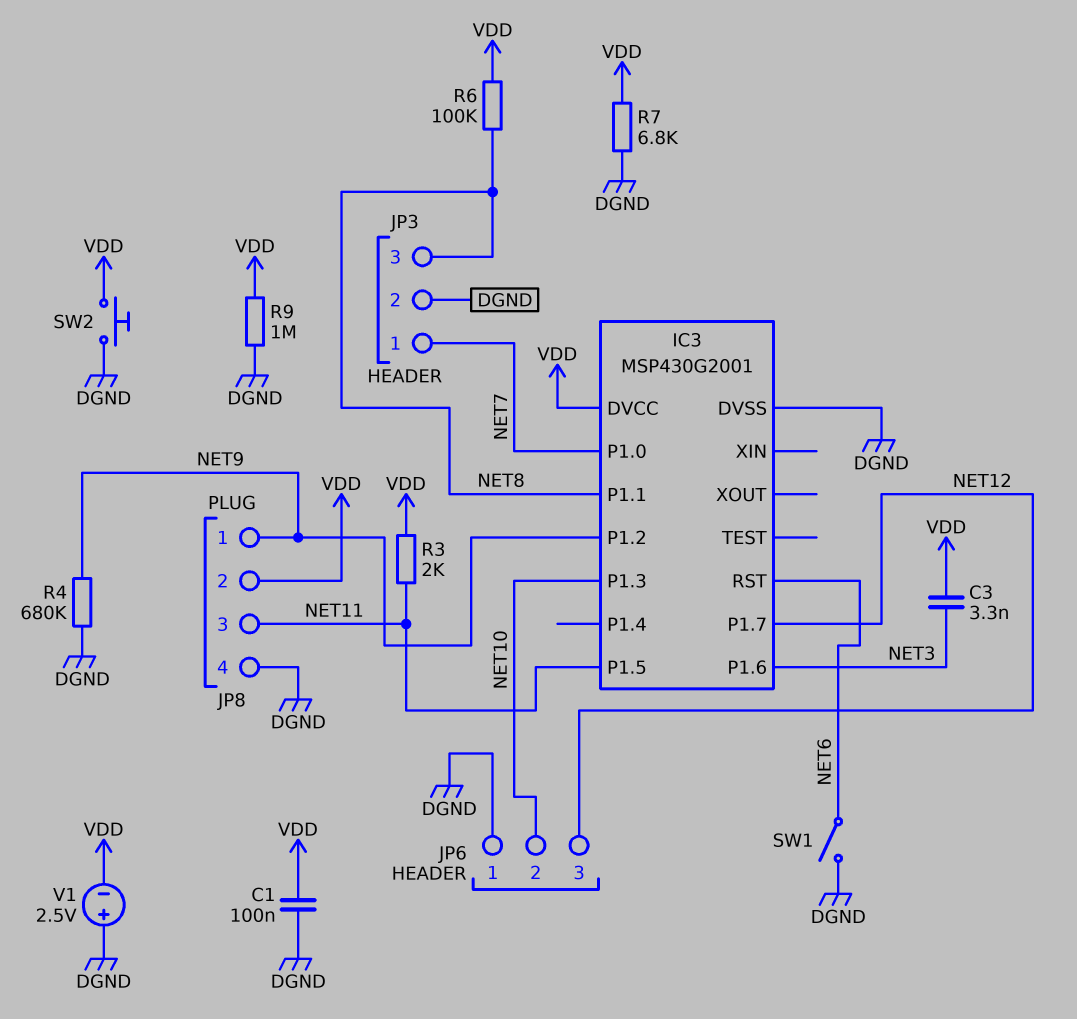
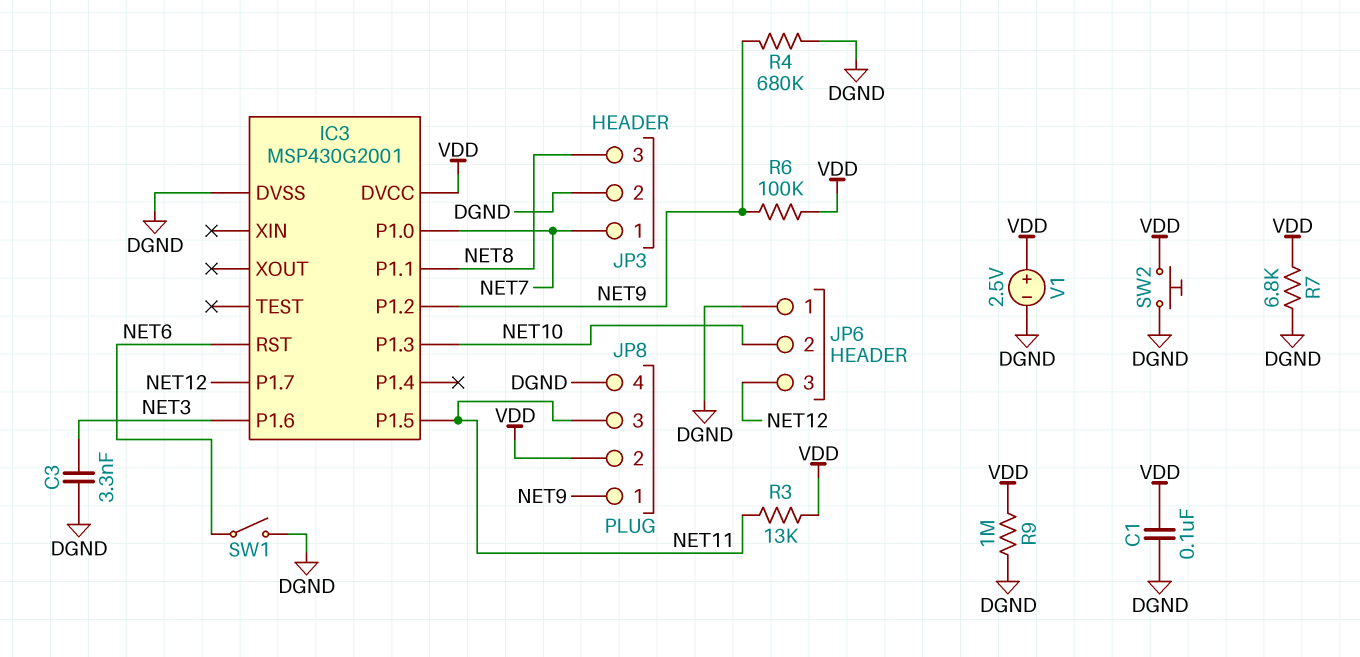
C3: 3.3nF (NET3, VDD) -> 3.3nF (DGND, NET3)
R3: 2k (NET11, VDD) -> 13k (NET11, VDD)
R6: 100k (NET8, VDD) -> 100k (NET9, VDD)
V1: 2.5V (plus DGND, minus VDD) -> 2.5V (plus VDD, minus DGND)

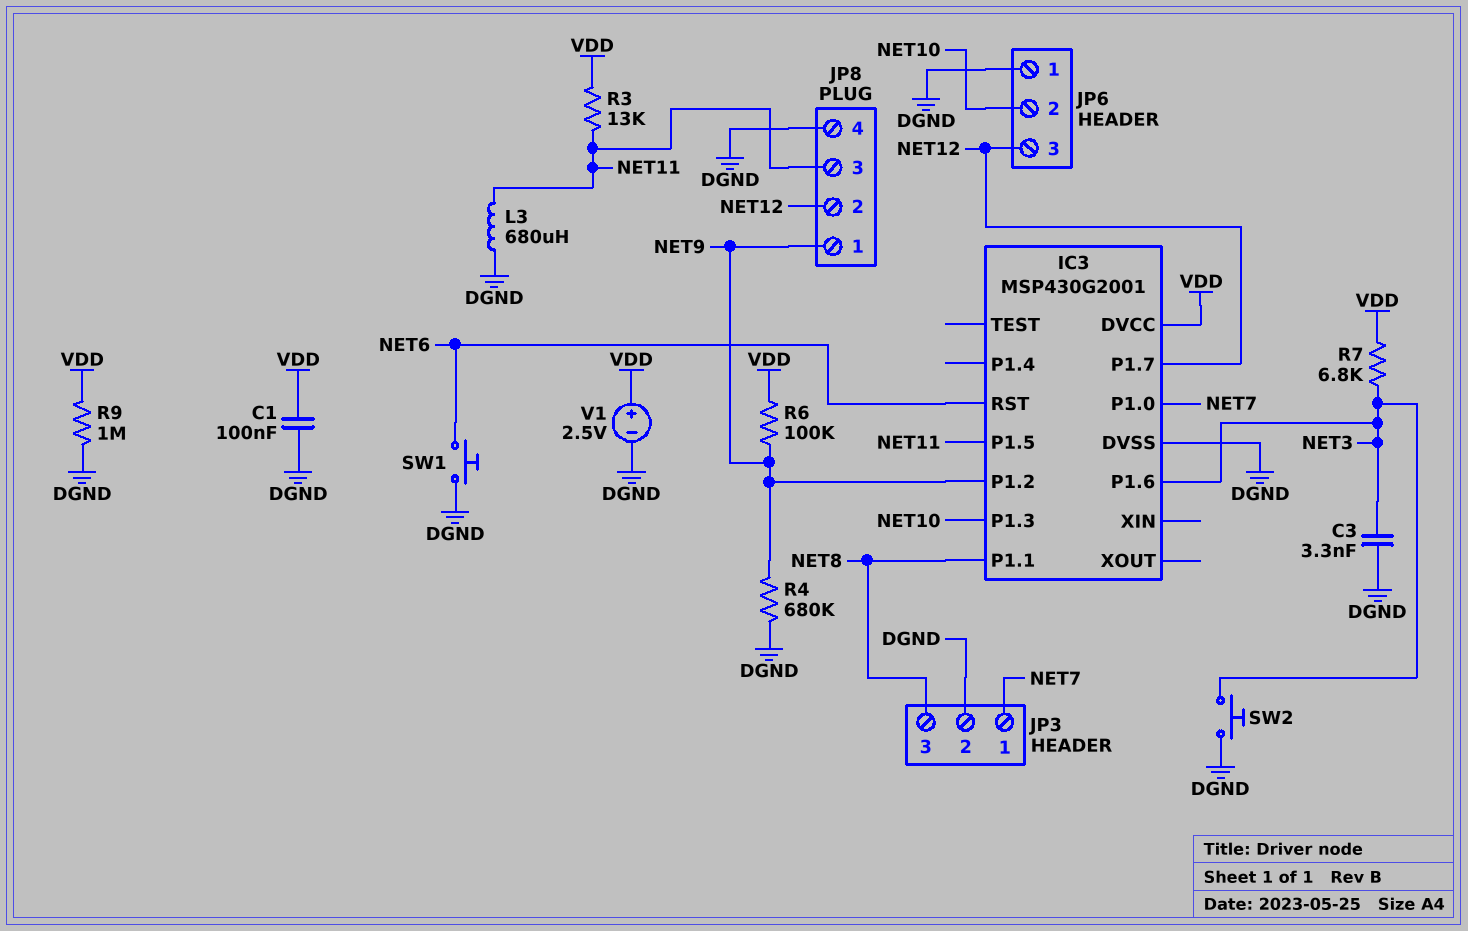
JP8 pin 2: VDD -> NET12
L3: none -> 680uH (DGND, NET11)
R7: 6.8k (DGND, VDD) -> 6.8k (NET3, VDD)
SW1: switch (DGND, NET6) -> button (DGND, NET6)
SW2: button (DGND, VDD) -> button (DGND, NET3)

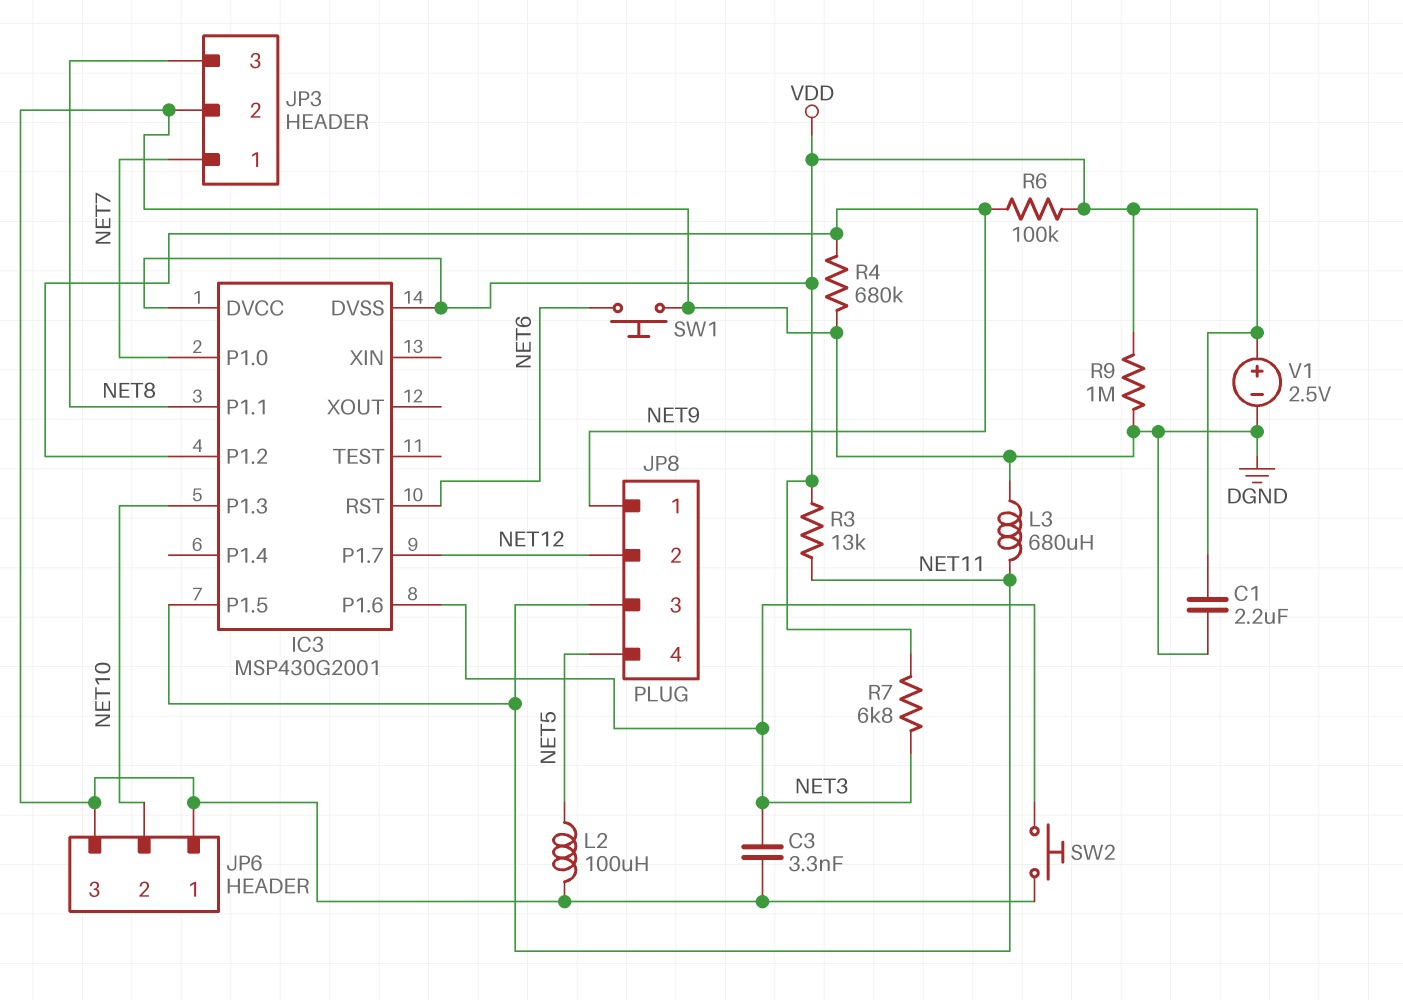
C1: 100nF (DGND, VDD) -> 2.2uF (DGND, VDD)
IC3 pin DVSS: DGND -> VDD
JP6 pin 3: NET12 -> DGND
JP8 pin 4: DGND -> NET5
L2: none -> 100uH (DGND, NET5)

